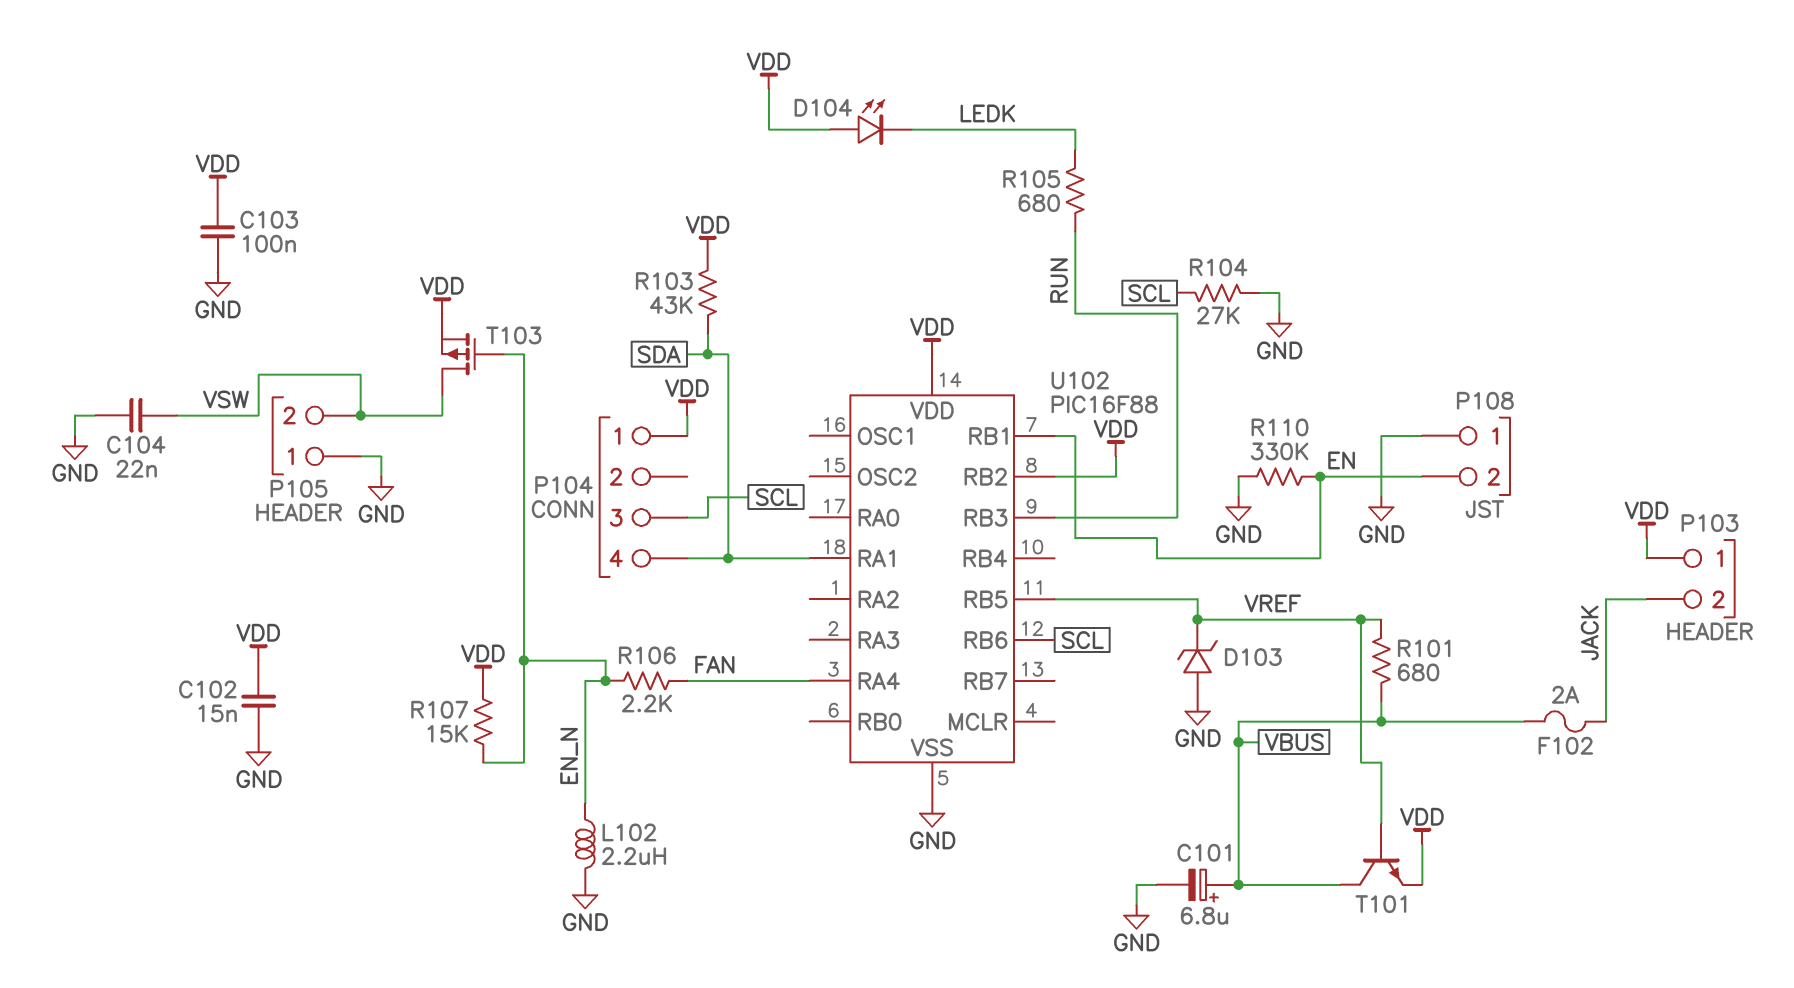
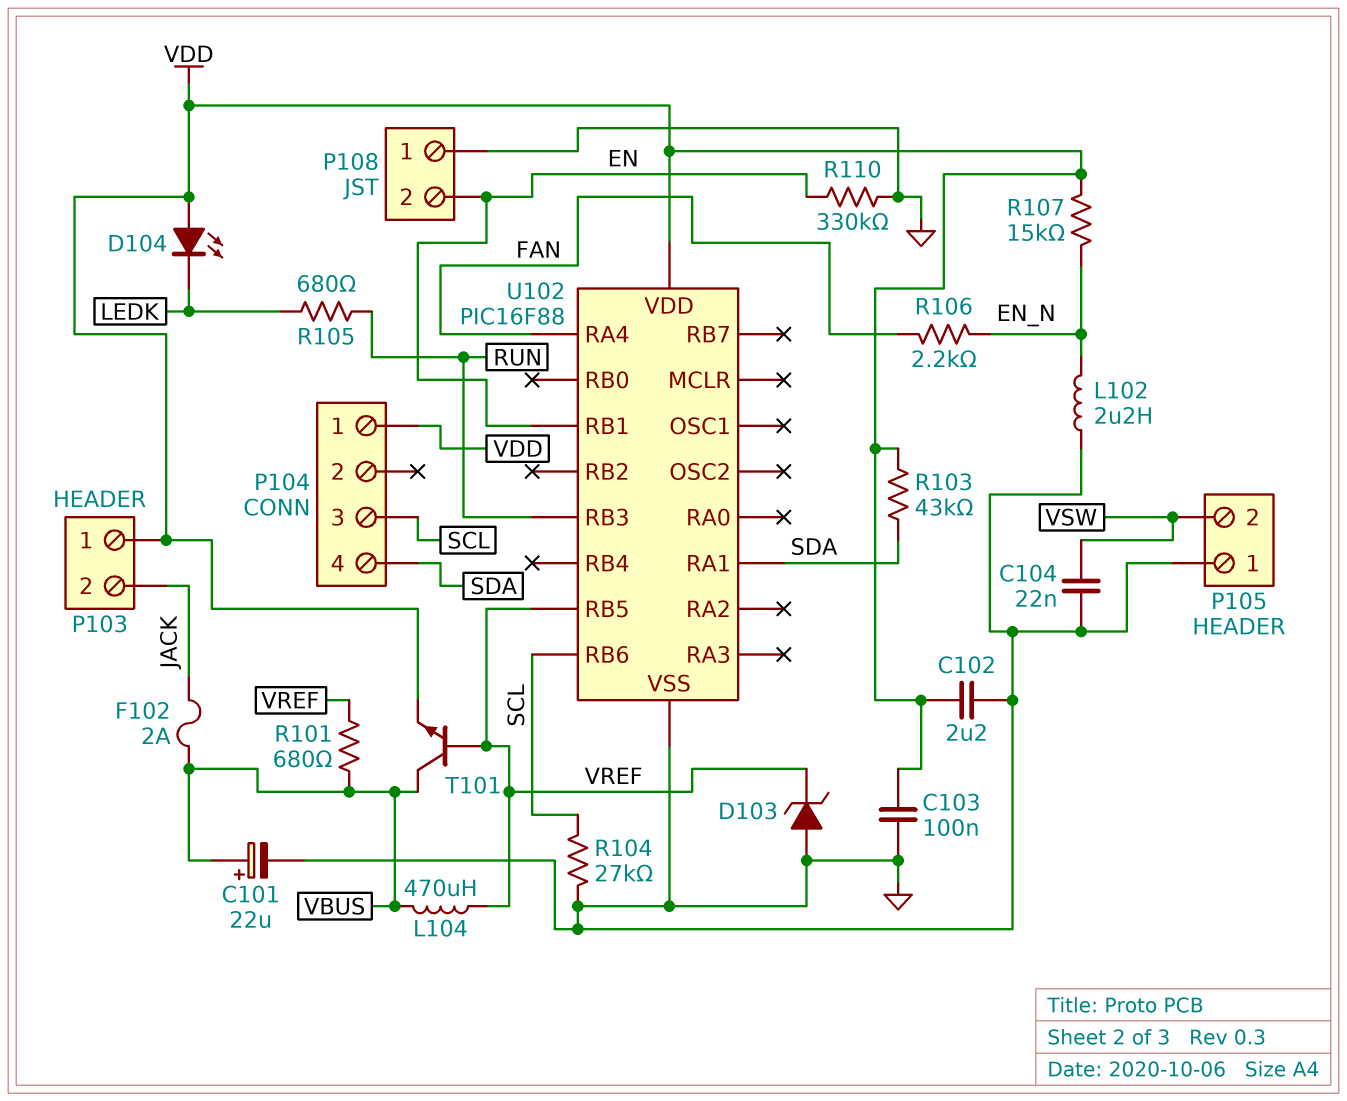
C101: 6.8uF (plus VBUS, minus GND) -> 22uF (plus VBUS, minus GND)
C102: 15nF (GND, VDD) -> 2.2uF (GND, VDD)
L104: none -> 470uH (VBUS, VREF)
T103: PMOS (G EN_N, D VSW, S VDD) -> none
U102 pin RB2: VDD -> none

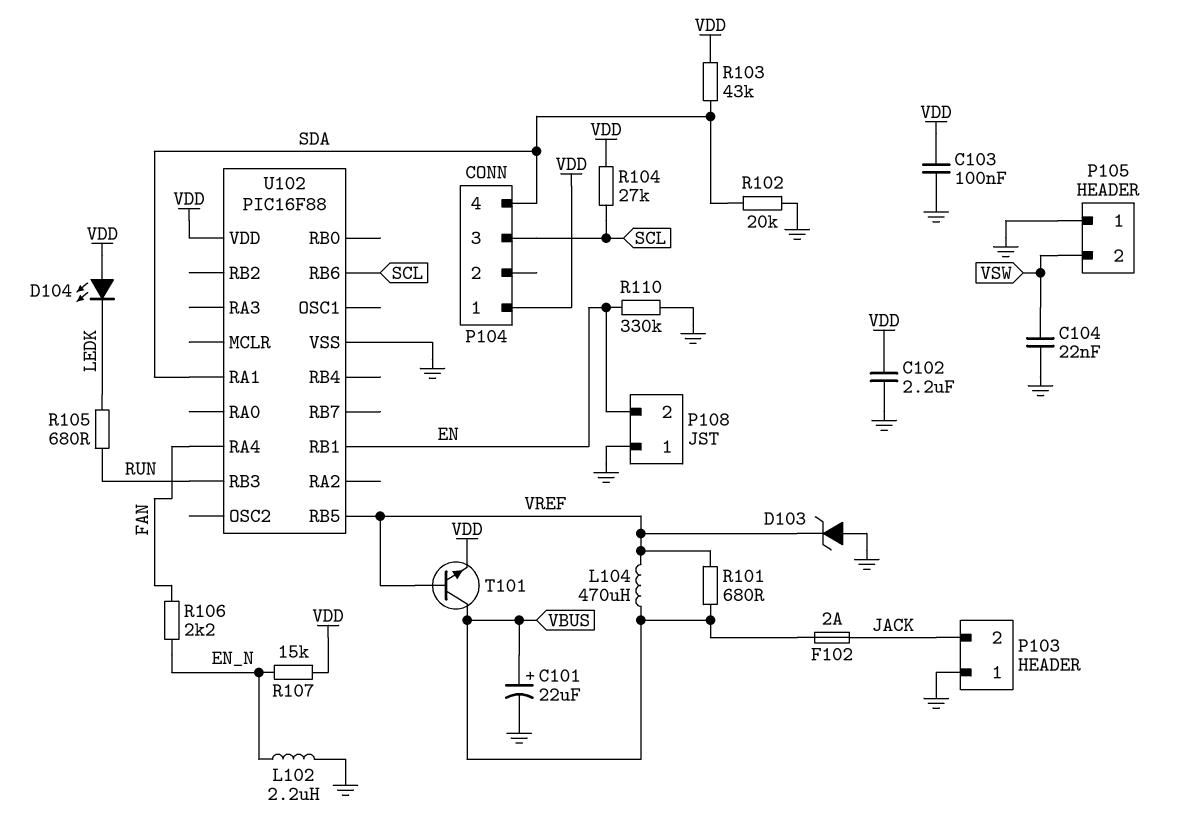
P103 pin 1: VDD -> GND
R102: none -> 20k (GND, SDA)
R104: 27k (GND, SCL) -> 27k (SCL, VDD)

